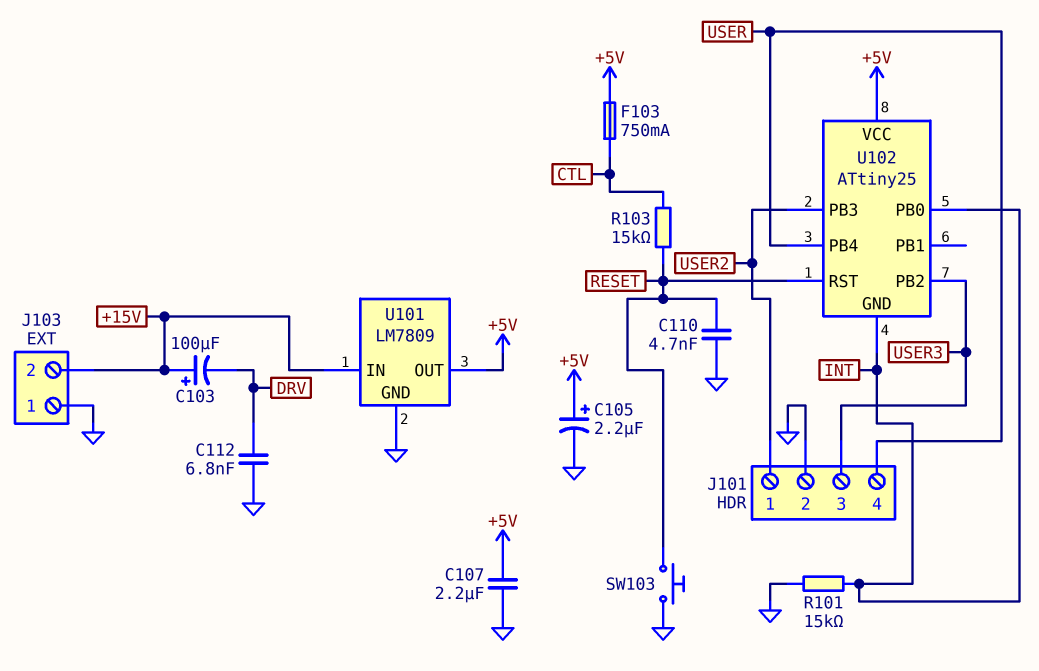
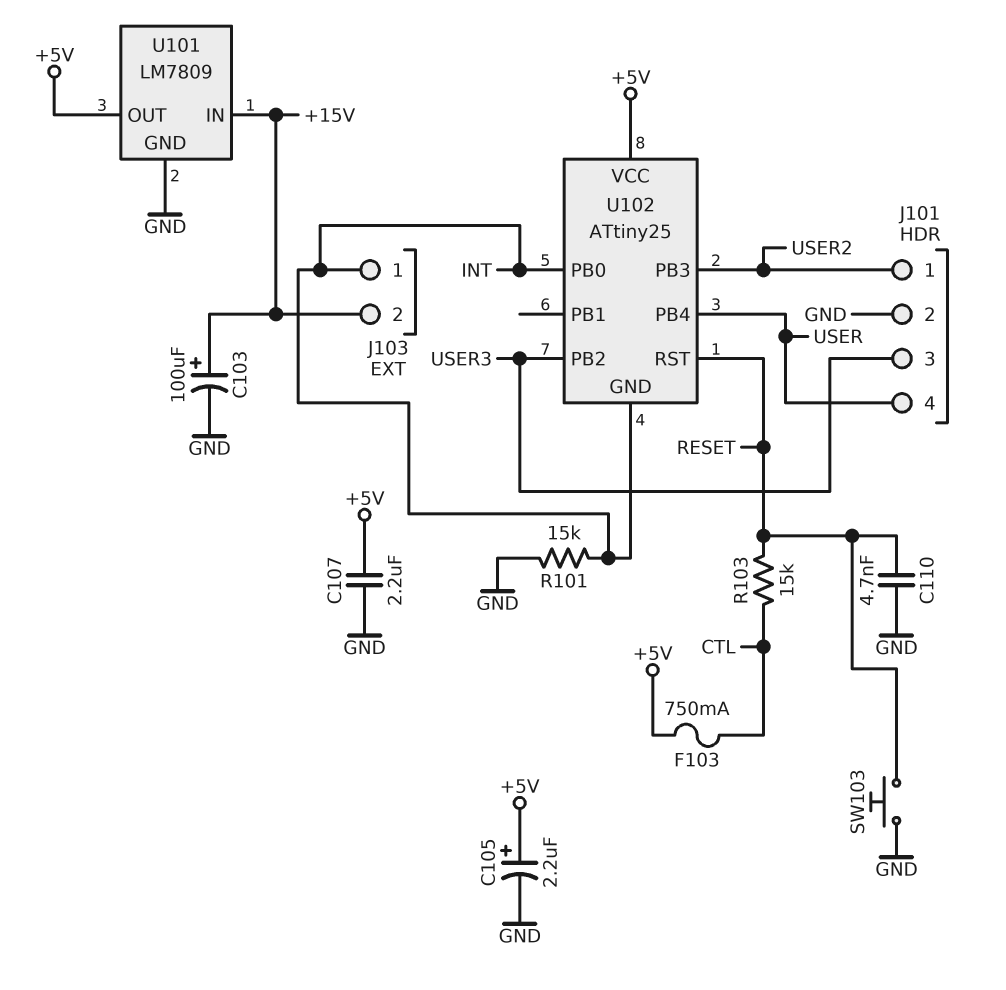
C103: 100uF (plus +15V, minus DRV) -> 100uF (plus +15V, minus GND)
C112: 6.8nF (DRV, GND) -> none
J103 pin 1: GND -> INT

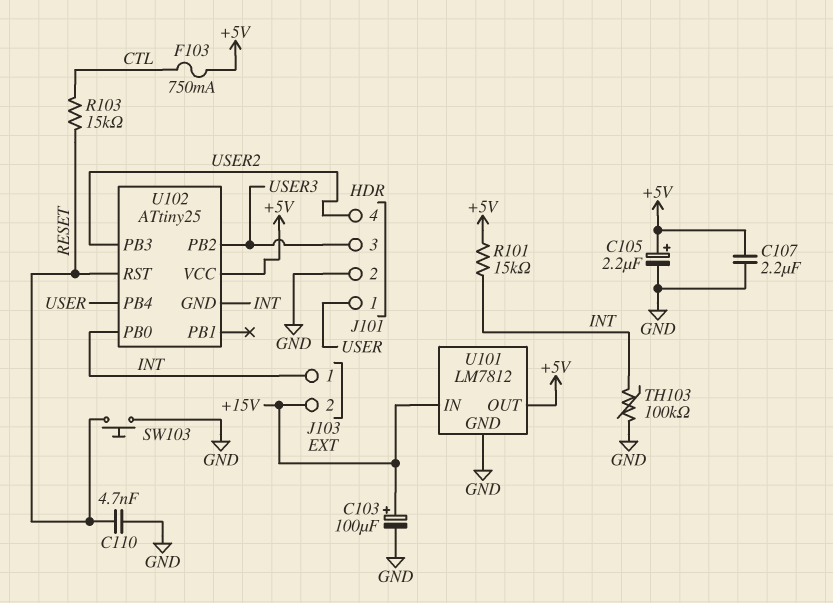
J101 pin 1: USER2 -> USER
J101 pin 4: USER -> USER2
R101: 15k (GND, INT) -> 15k (+5V, INT)
TH103: none -> 100k (GND, INT)
U101: LM7809 -> LM7812

